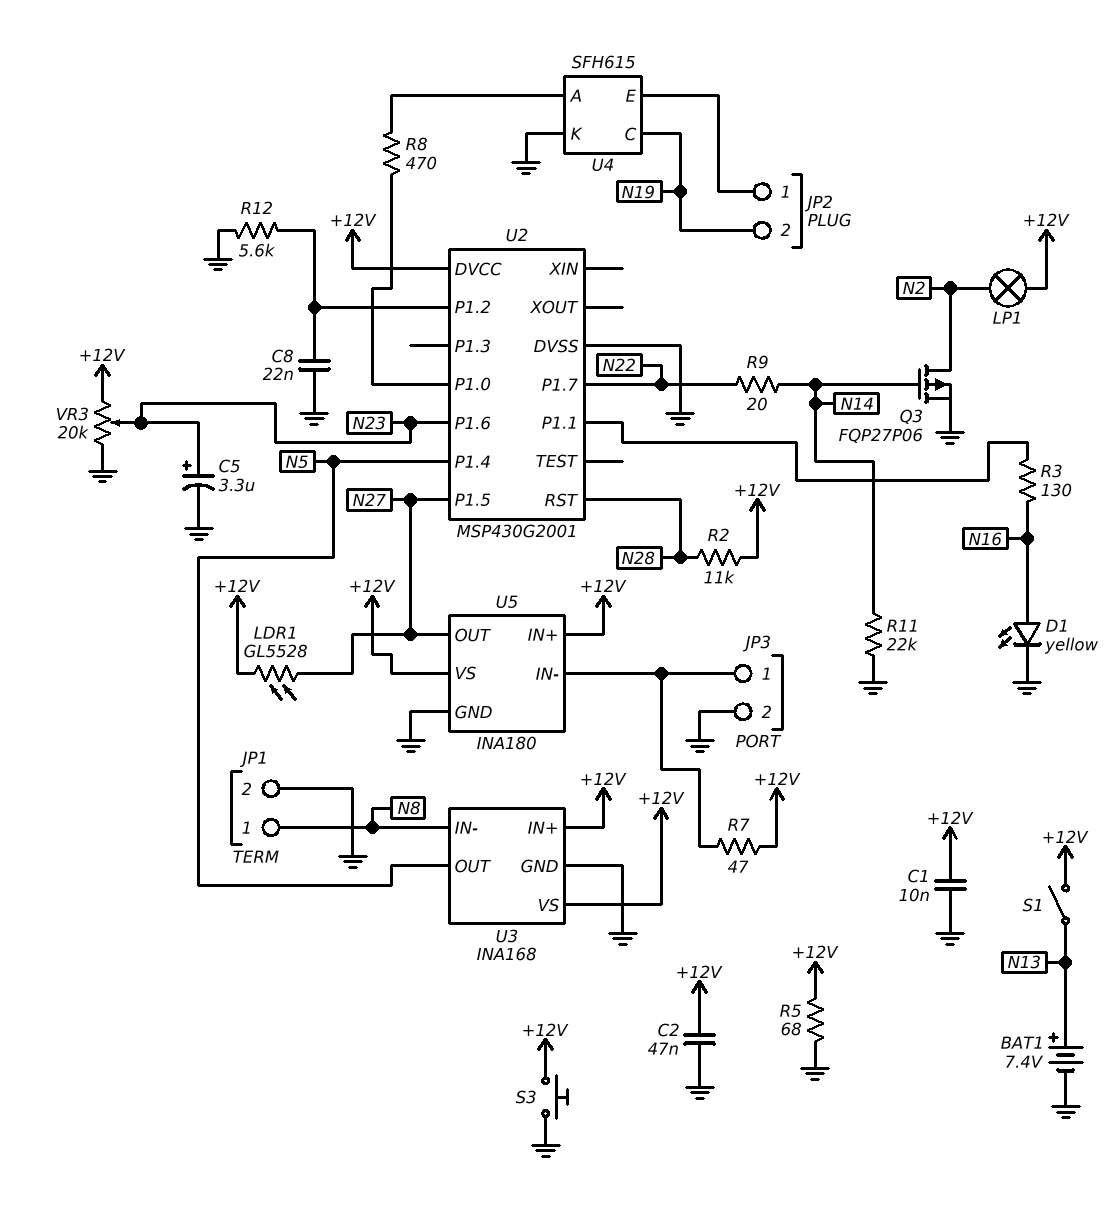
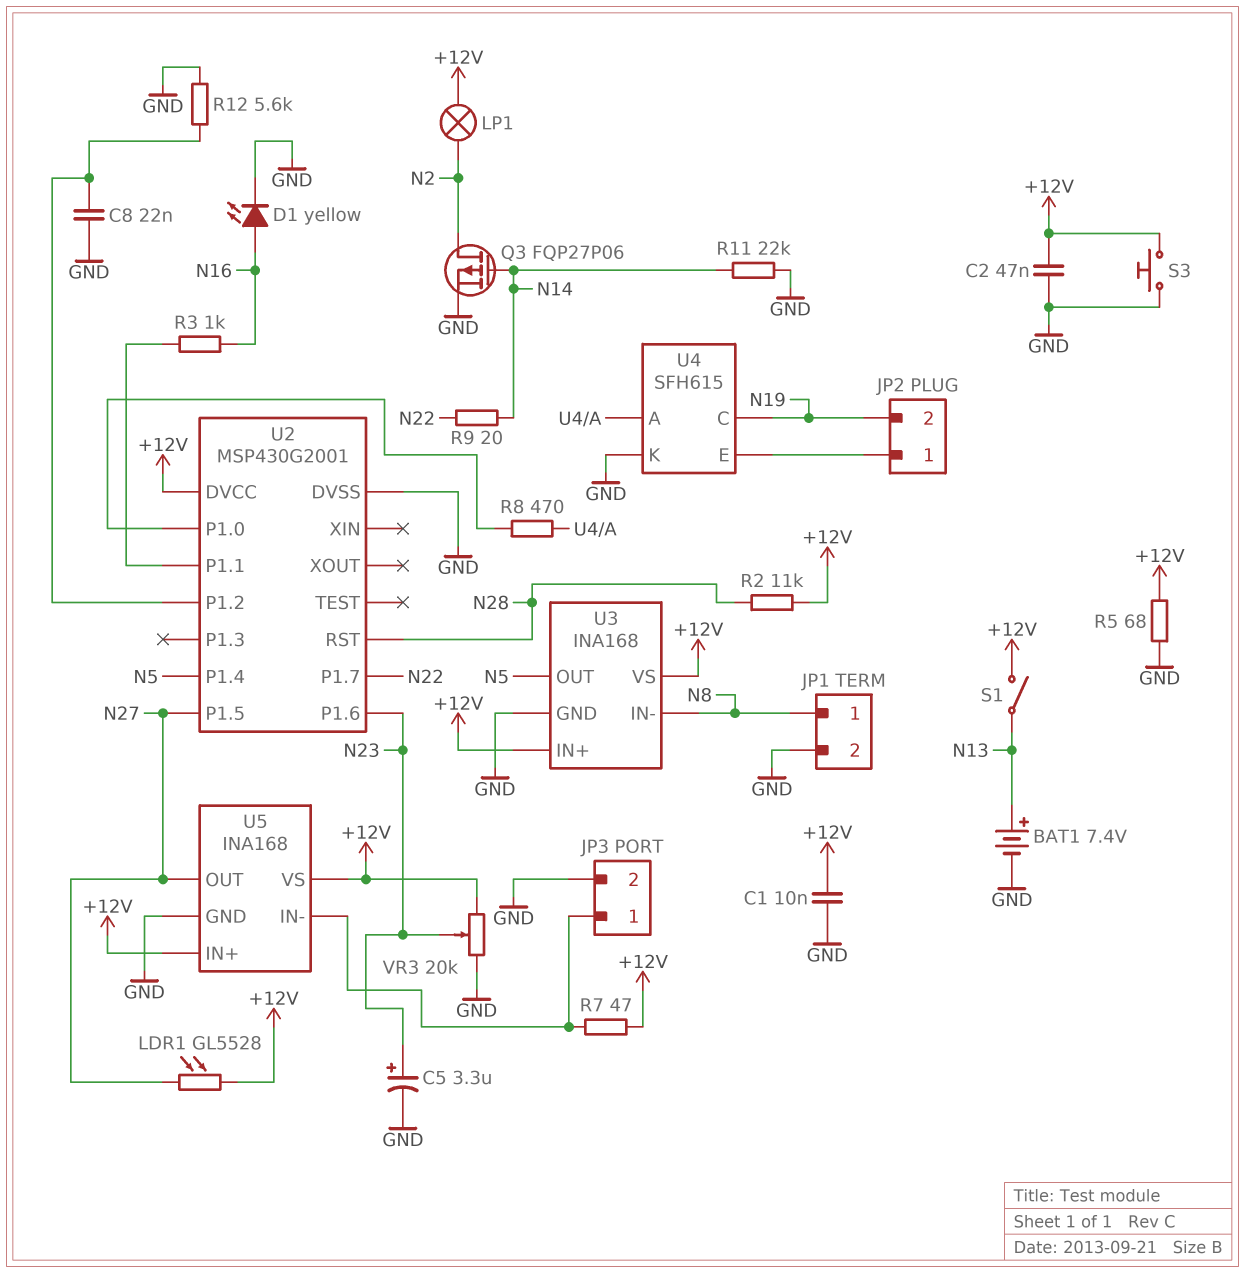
R3: 130 (N16, U2/P1.1) -> 1k (N16, U2/P1.1)
U5: INA180 -> INA168

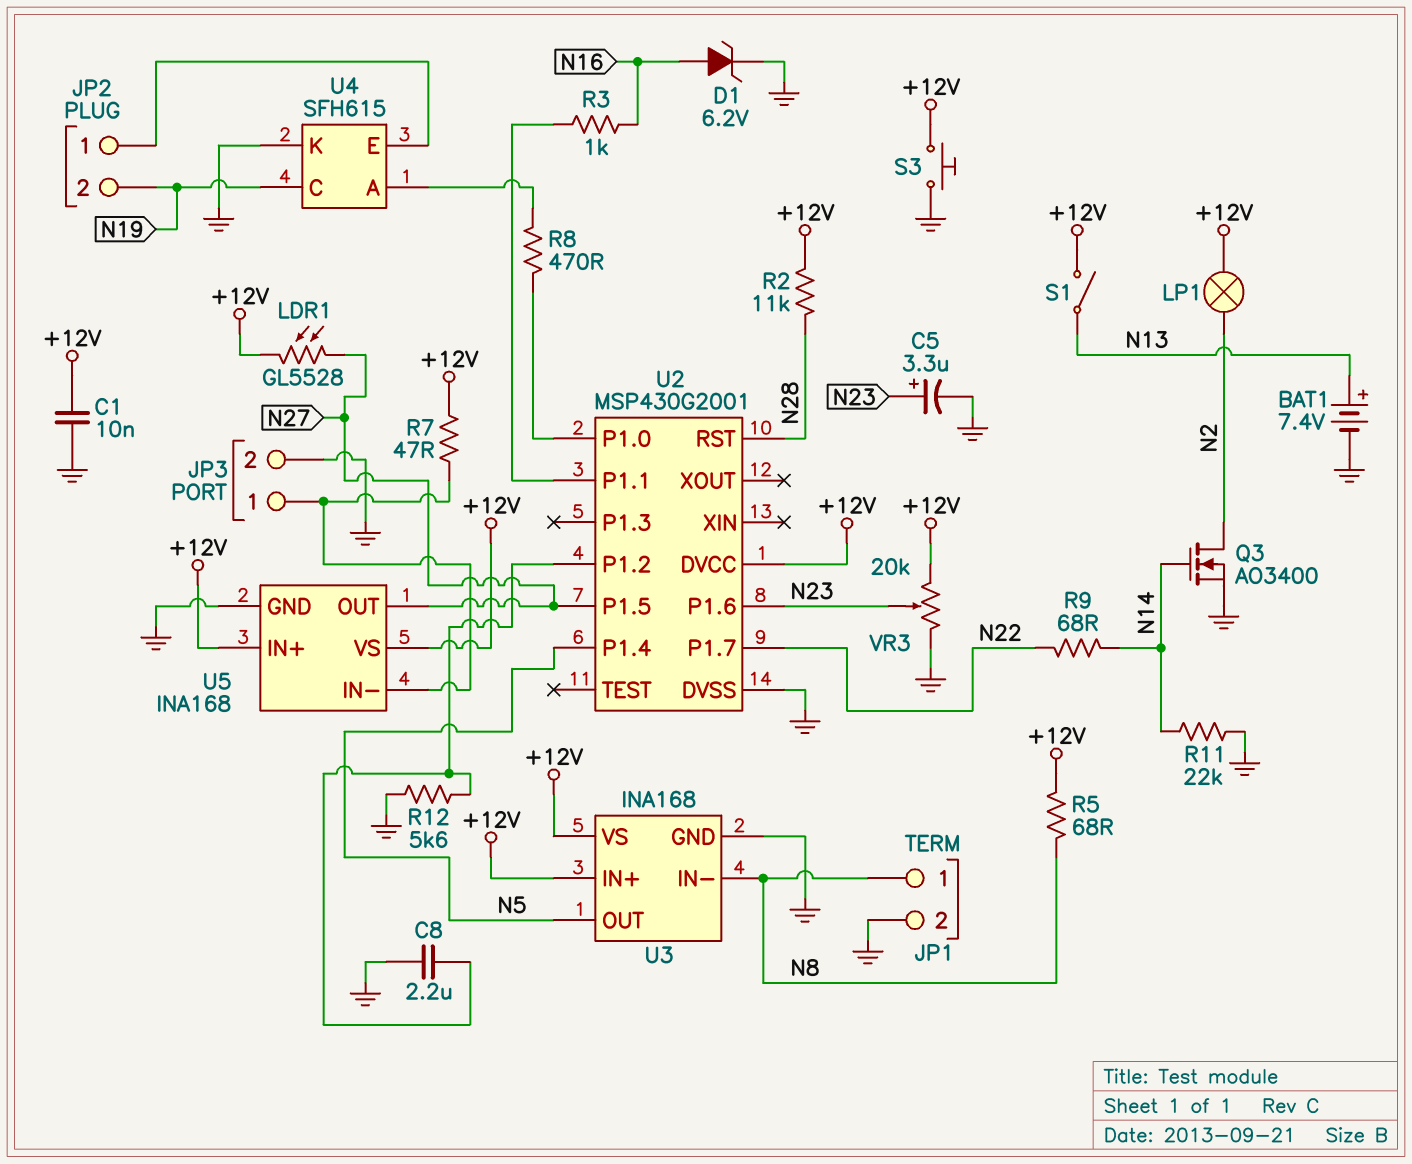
C2: 47nF (+12V, GND) -> none
C8: 22nF (GND, U2/P1.2) -> 2.2uF (GND, U2/P1.2)
D1: LED yellow (A N16, K GND) -> zener 6.2V (A N16, K GND)
Q3: PMOS FQP27P06 (G N14, D N2, S GND) -> NMOS AO3400 (G N14, D N2, S GND)
R5: 68 (+12V, GND) -> 68 (+12V, N8)
R9: 20 (N14, N22) -> 68 (N14, N22)

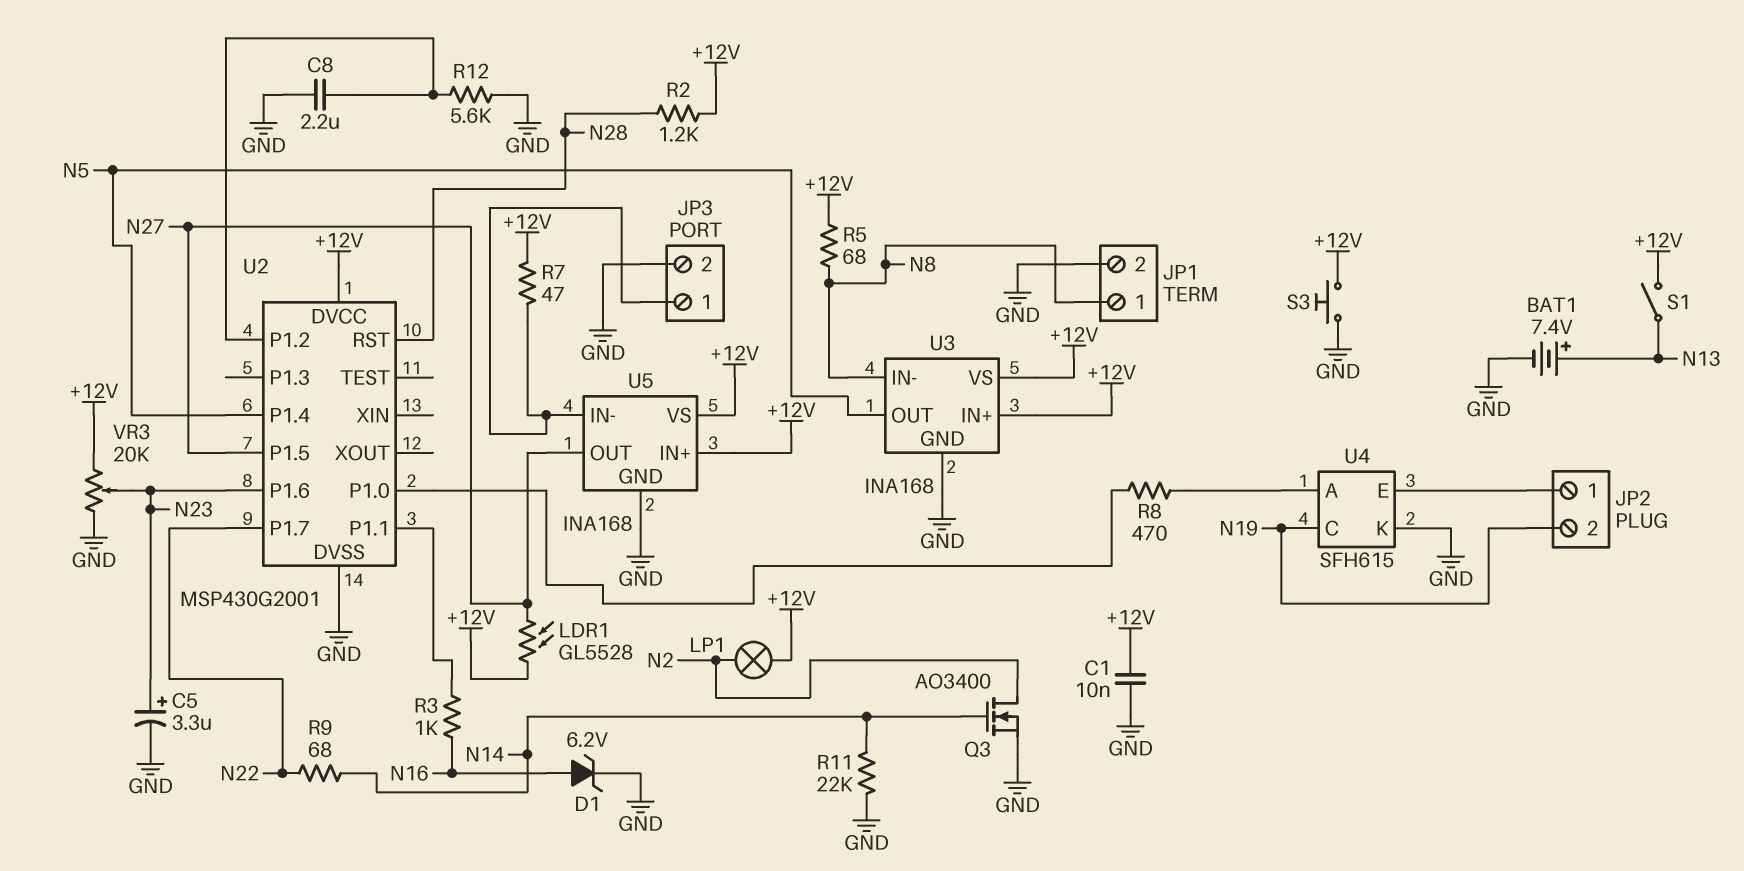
R2: 11k (+12V, N28) -> 1.2k (+12V, N28)

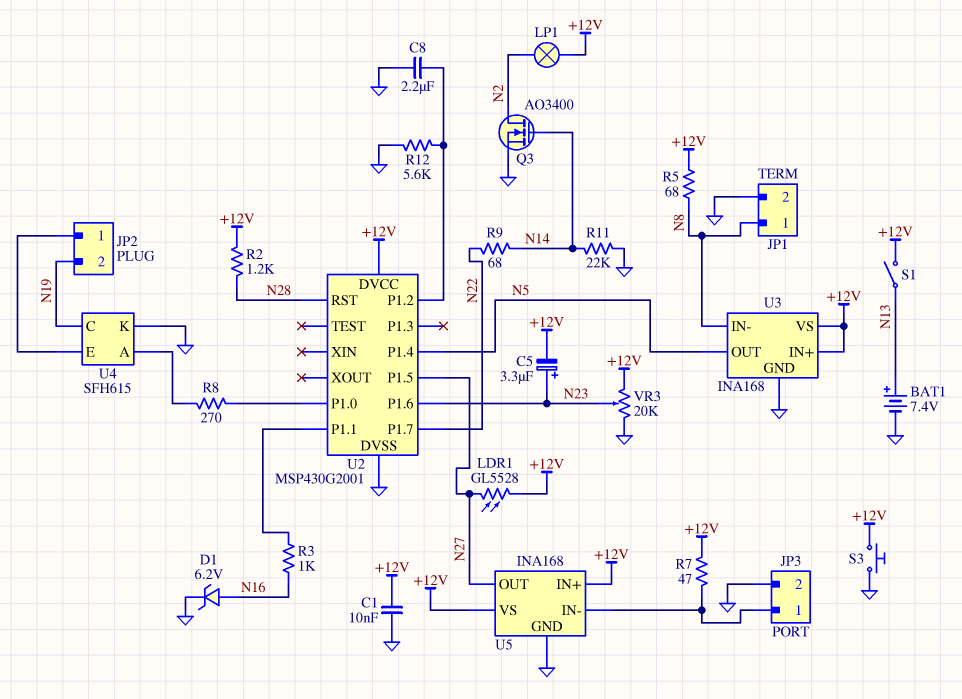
C5: 3.3uF (plus N23, minus GND) -> 3.3uF (plus N23, minus +12V)
R8: 470 (U2/P1.0, U4/A) -> 270 (U2/P1.0, U4/A)

